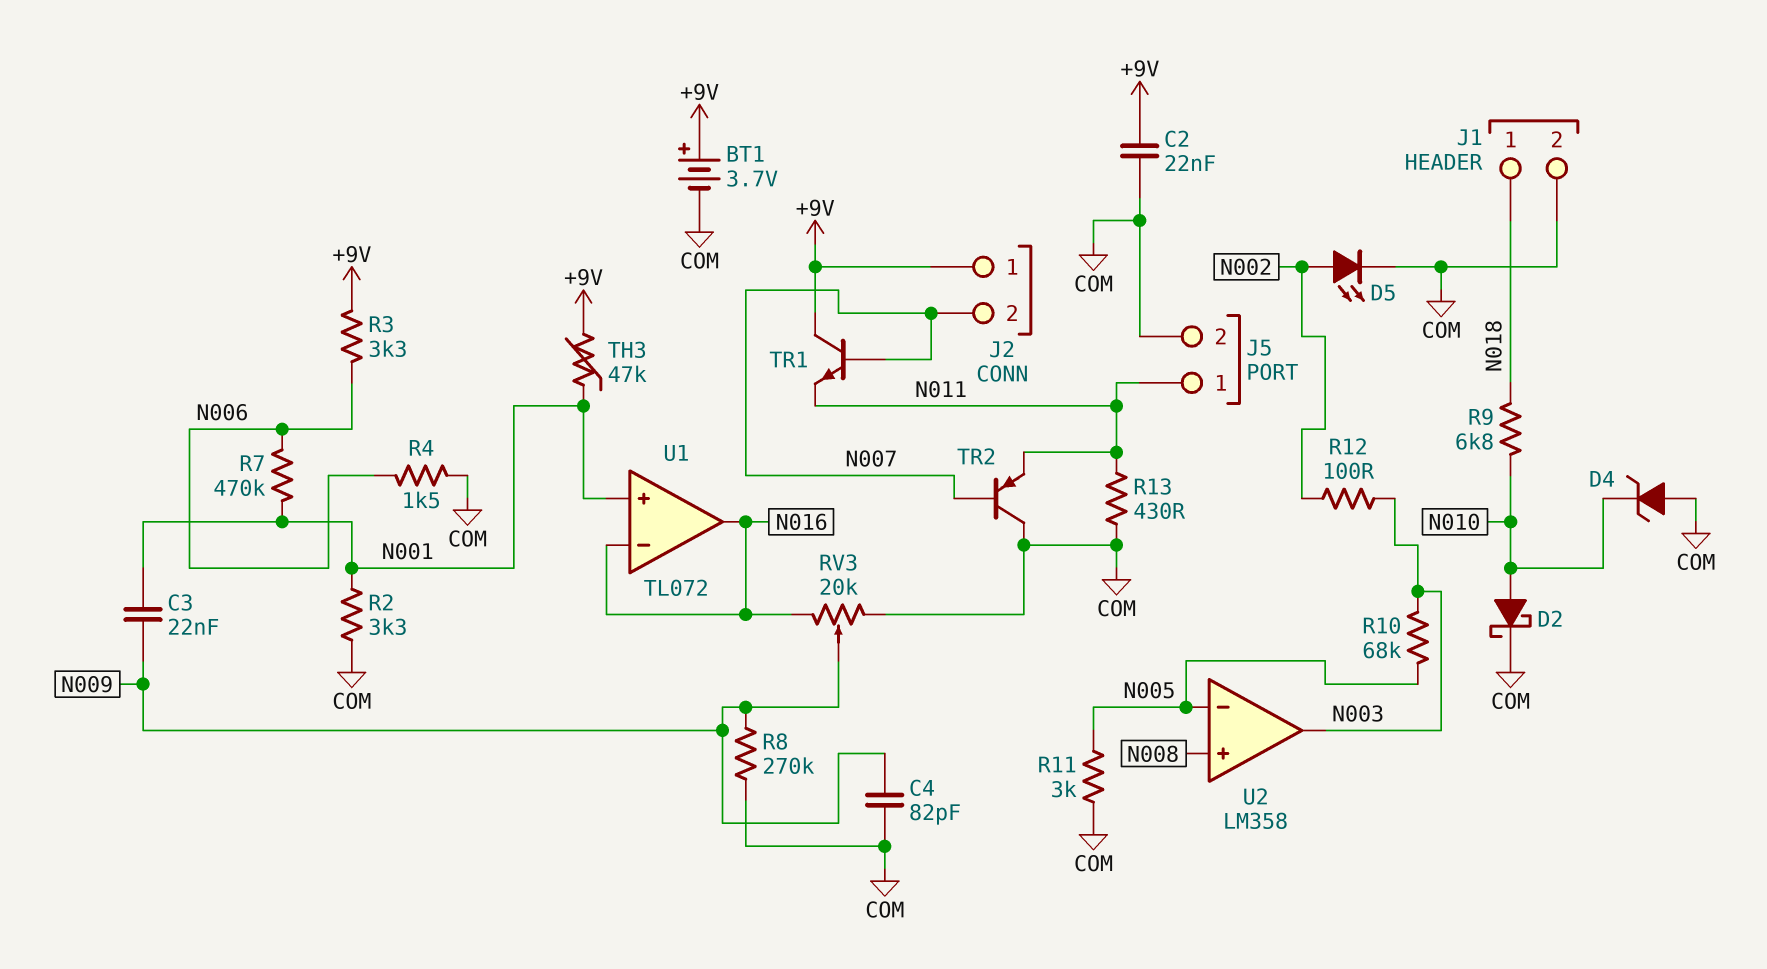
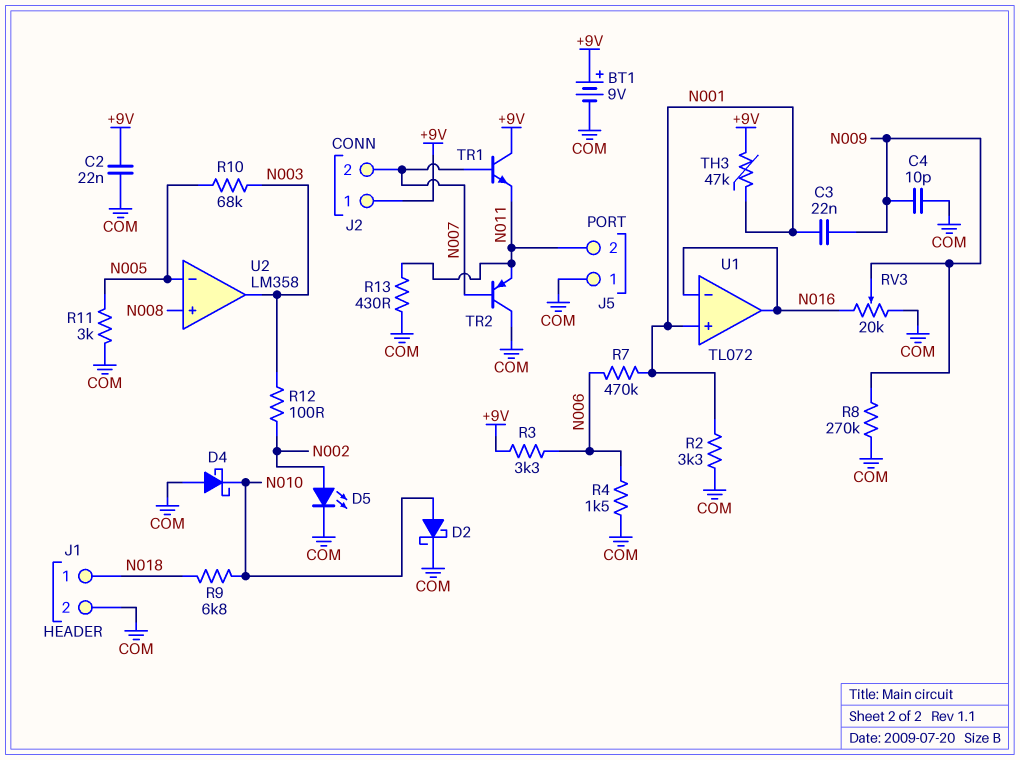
BT1: 3.7V (plus +9V, minus COM) -> 9V (plus +9V, minus COM)
C4: 82pF (COM, N009) -> 10pF (COM, N009)
D4: zener (A COM, K N010) -> schottky (A COM, K N010)
J5 pin 1: N011 -> COM
J5 pin 2: COM -> N011

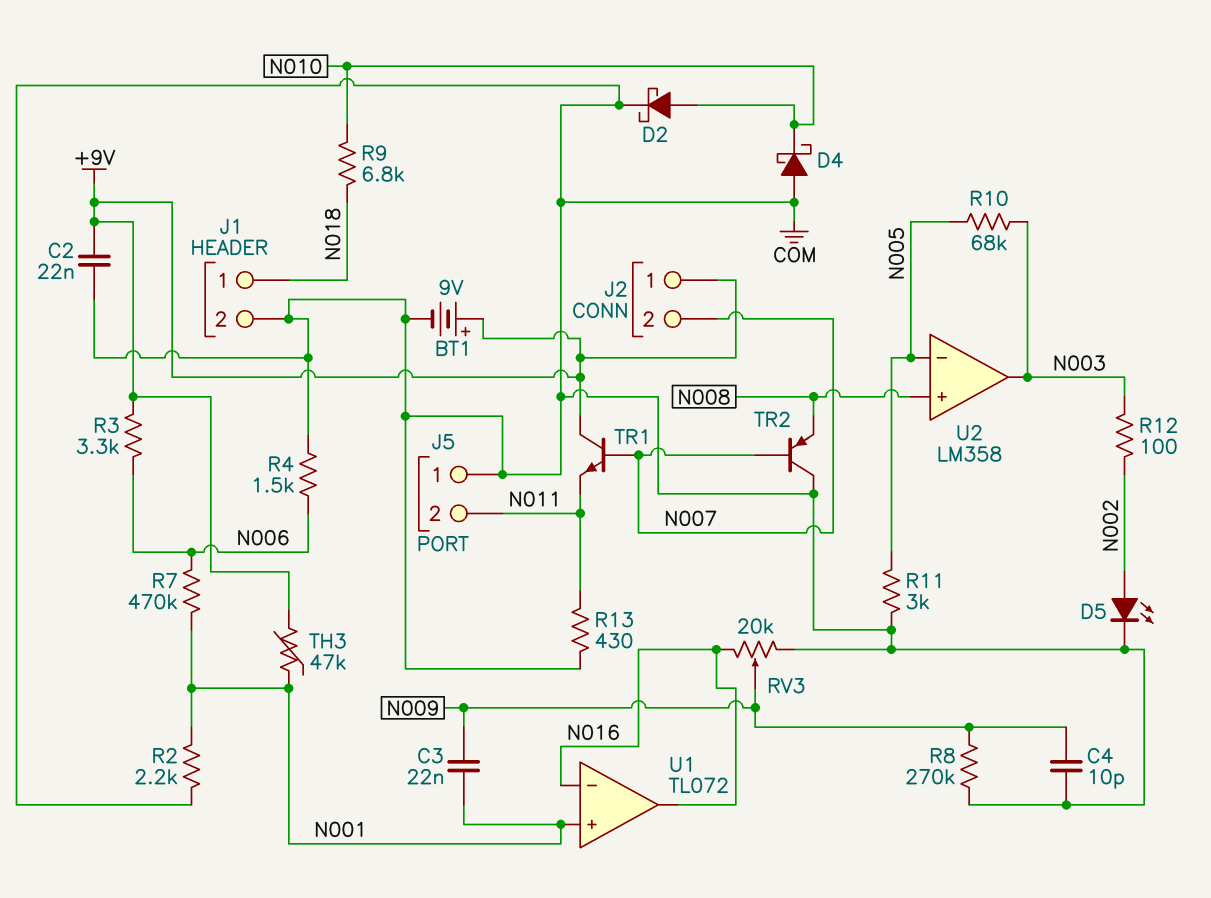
R2: 3.3k (COM, N001) -> 2.2k (COM, N001)
TR2: PNP (B N007, C COM, E N011) -> PNP (B N007, C COM, E N008)

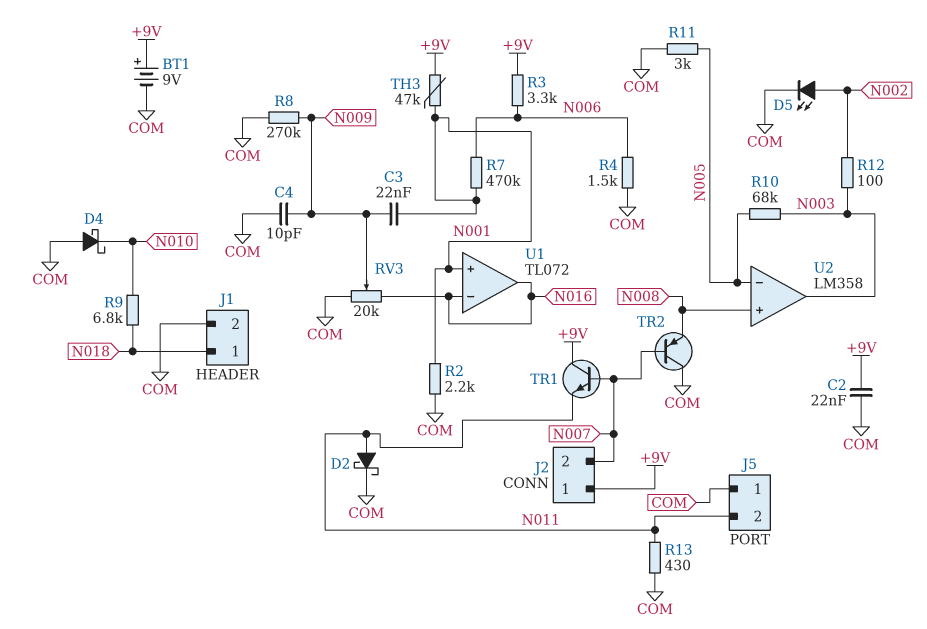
D2: schottky (A N010, K COM) -> schottky (A N011, K COM)

